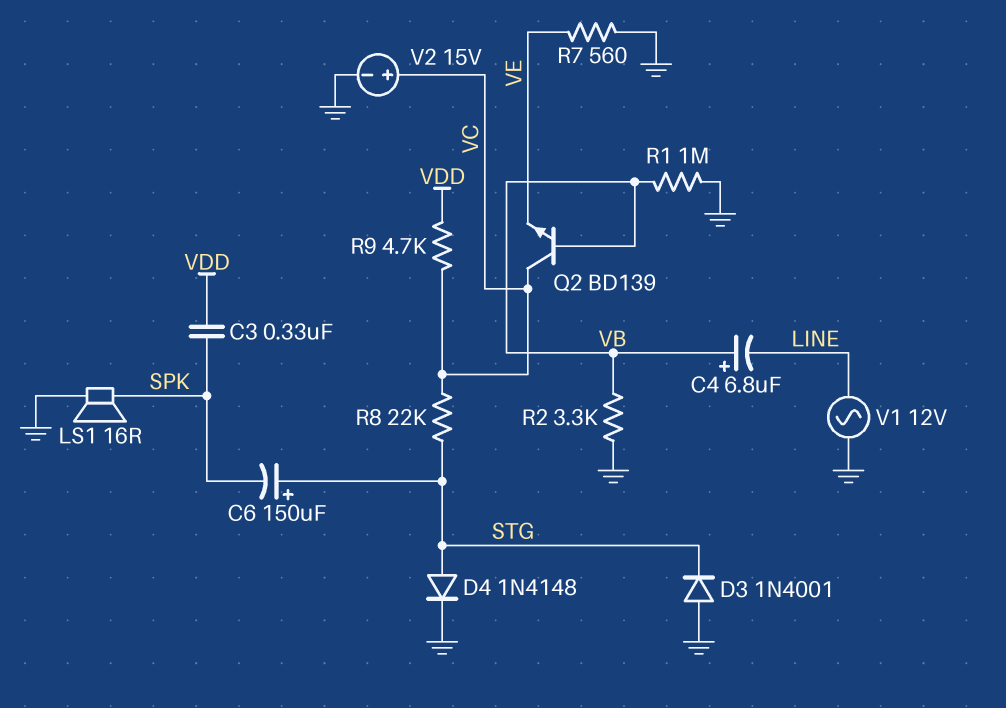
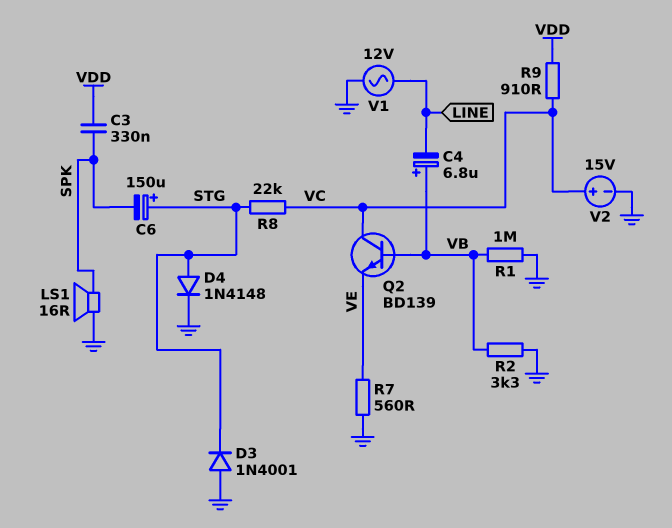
R9: 4.7k (VC, VDD) -> 910 (VC, VDD)

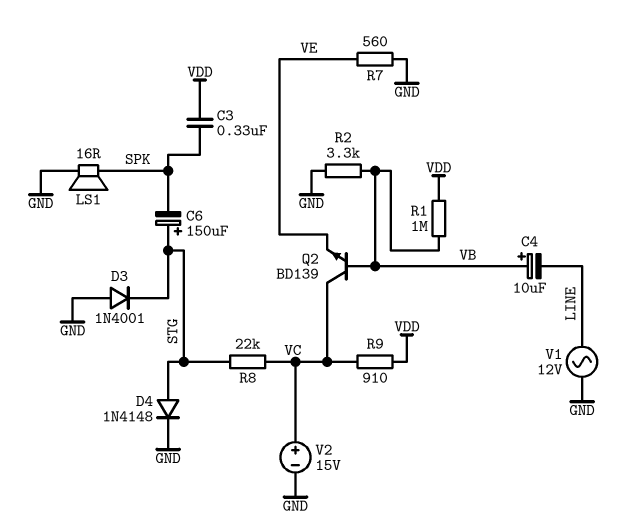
C4: 6.8uF (plus VB, minus LINE) -> 10uF (plus VB, minus LINE)
R1: 1M (GND, VB) -> 1M (VB, VDD)

